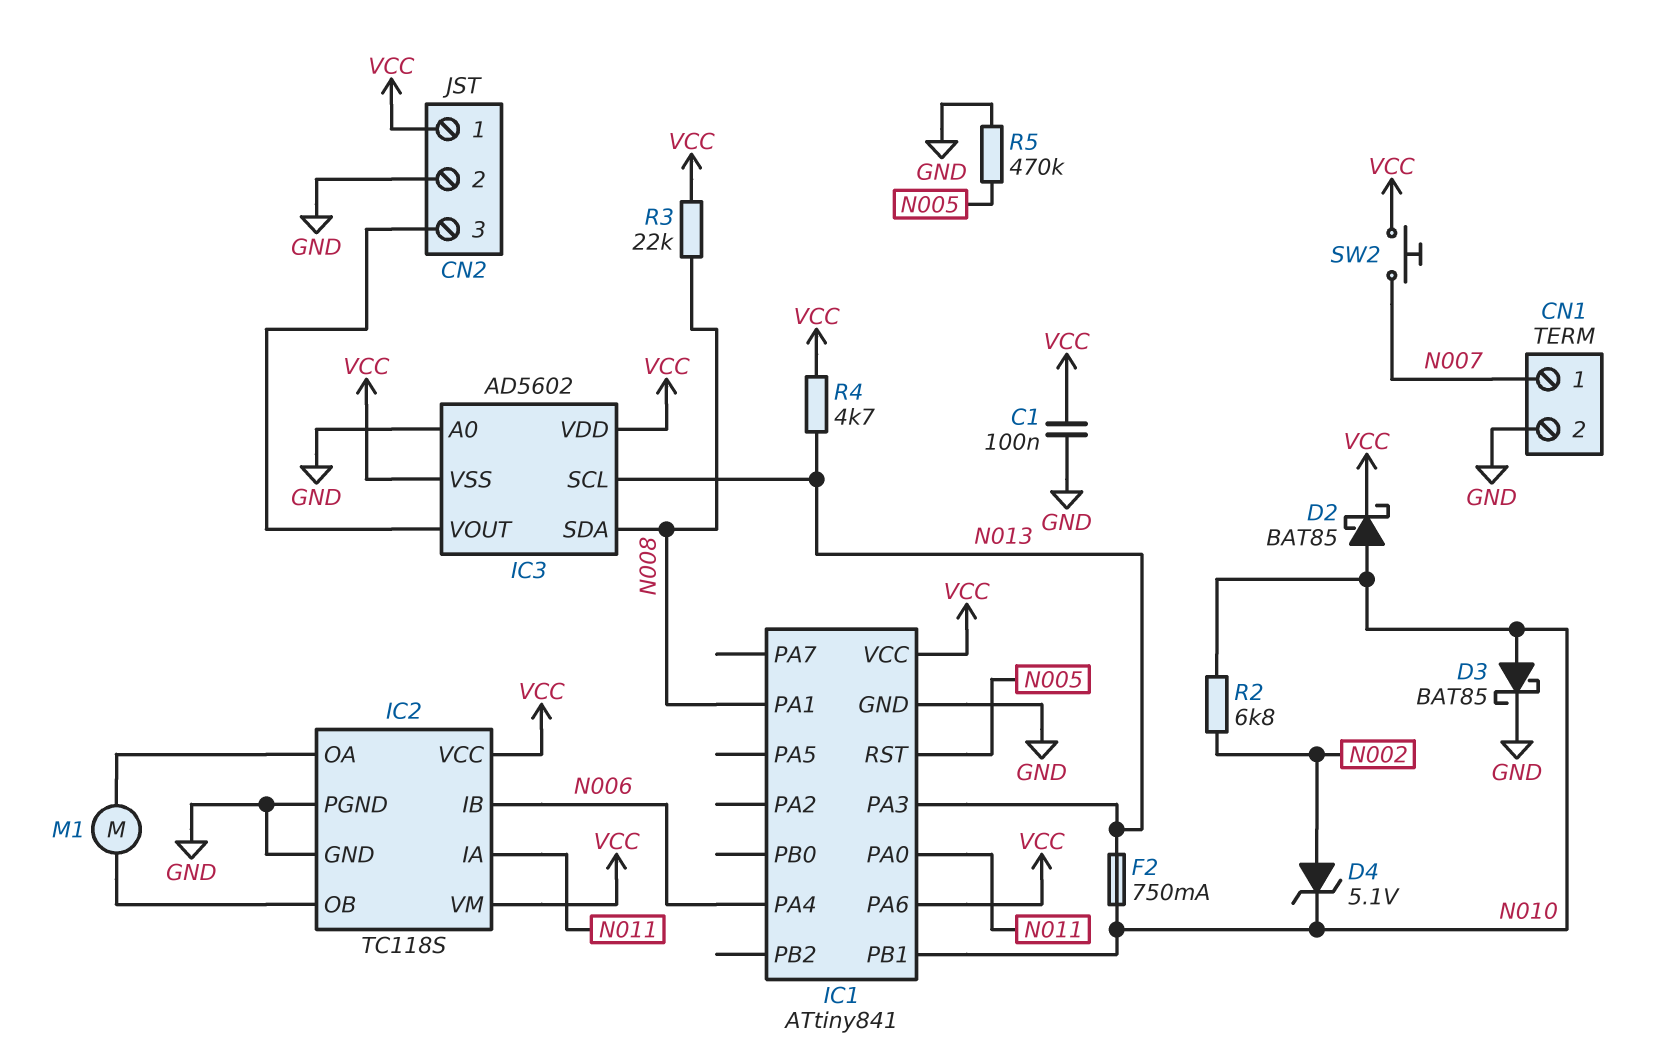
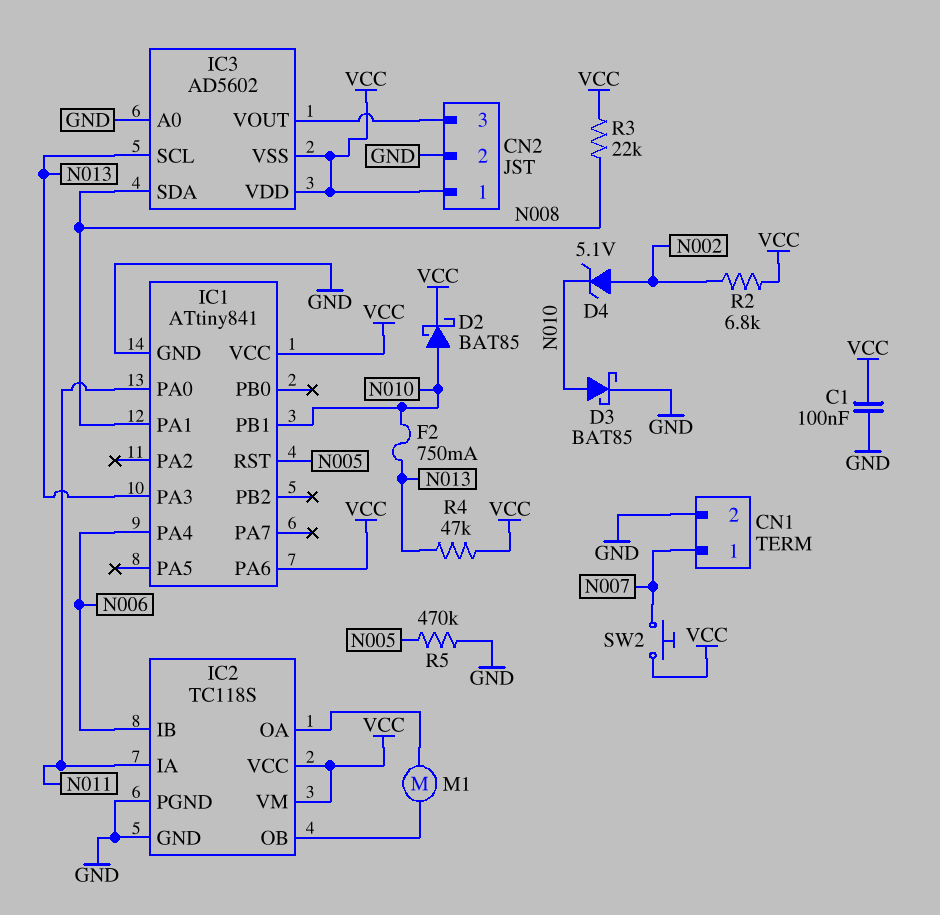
R2: 6.8k (N002, N010) -> 6.8k (N002, VCC)
R4: 4.7k (N013, VCC) -> 47k (N013, VCC)

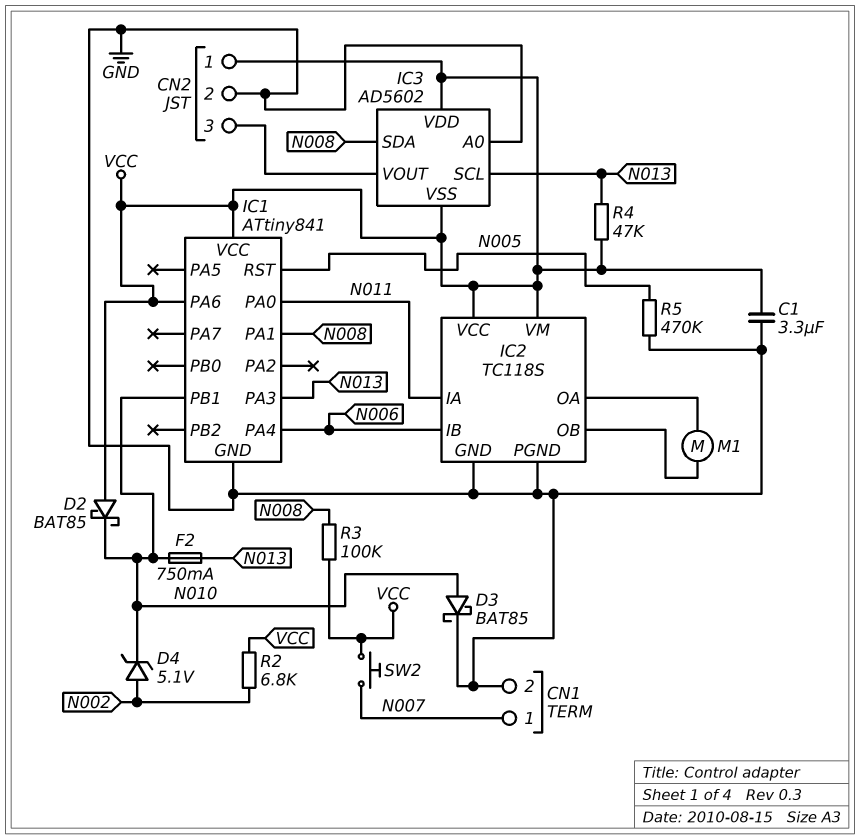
C1: 100nF (GND, VCC) -> 3.3uF (GND, VCC)
D2: schottky BAT85 (A N010, K VCC) -> schottky BAT85 (A VCC, K N010)
R3: 22k (N008, VCC) -> 100k (N008, VCC)

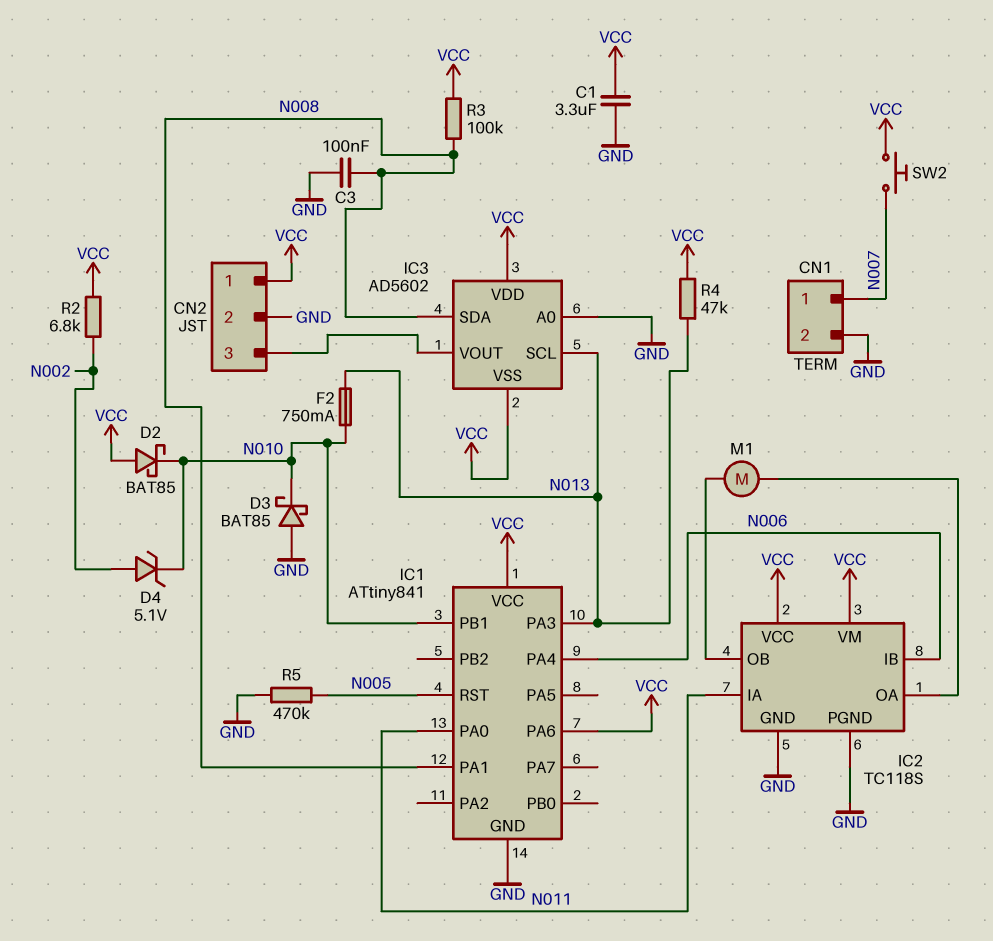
C3: none -> 100nF (GND, N008)
D3: schottky BAT85 (A N010, K GND) -> schottky BAT85 (A GND, K N010)

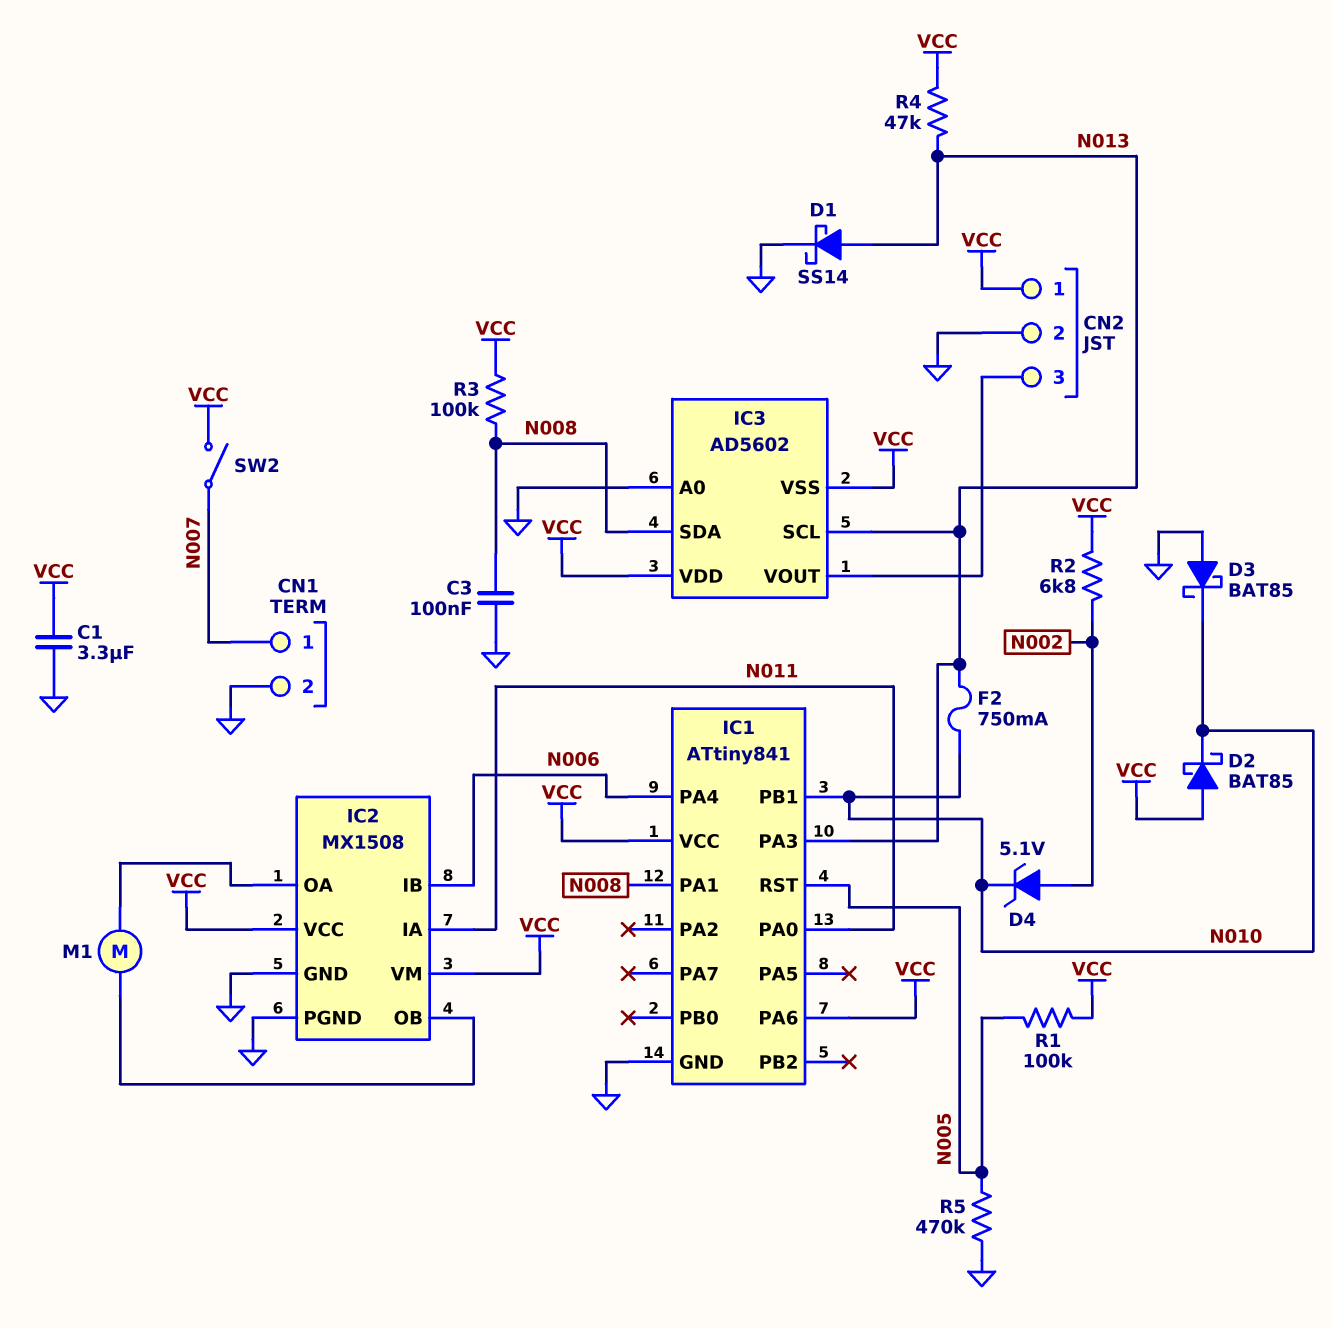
D1: none -> schottky SS14 (A N013, K GND)
IC2: TC118S -> MX1508
R1: none -> 100k (N005, VCC)
SW2: button (N007, VCC) -> switch (N007, VCC)

